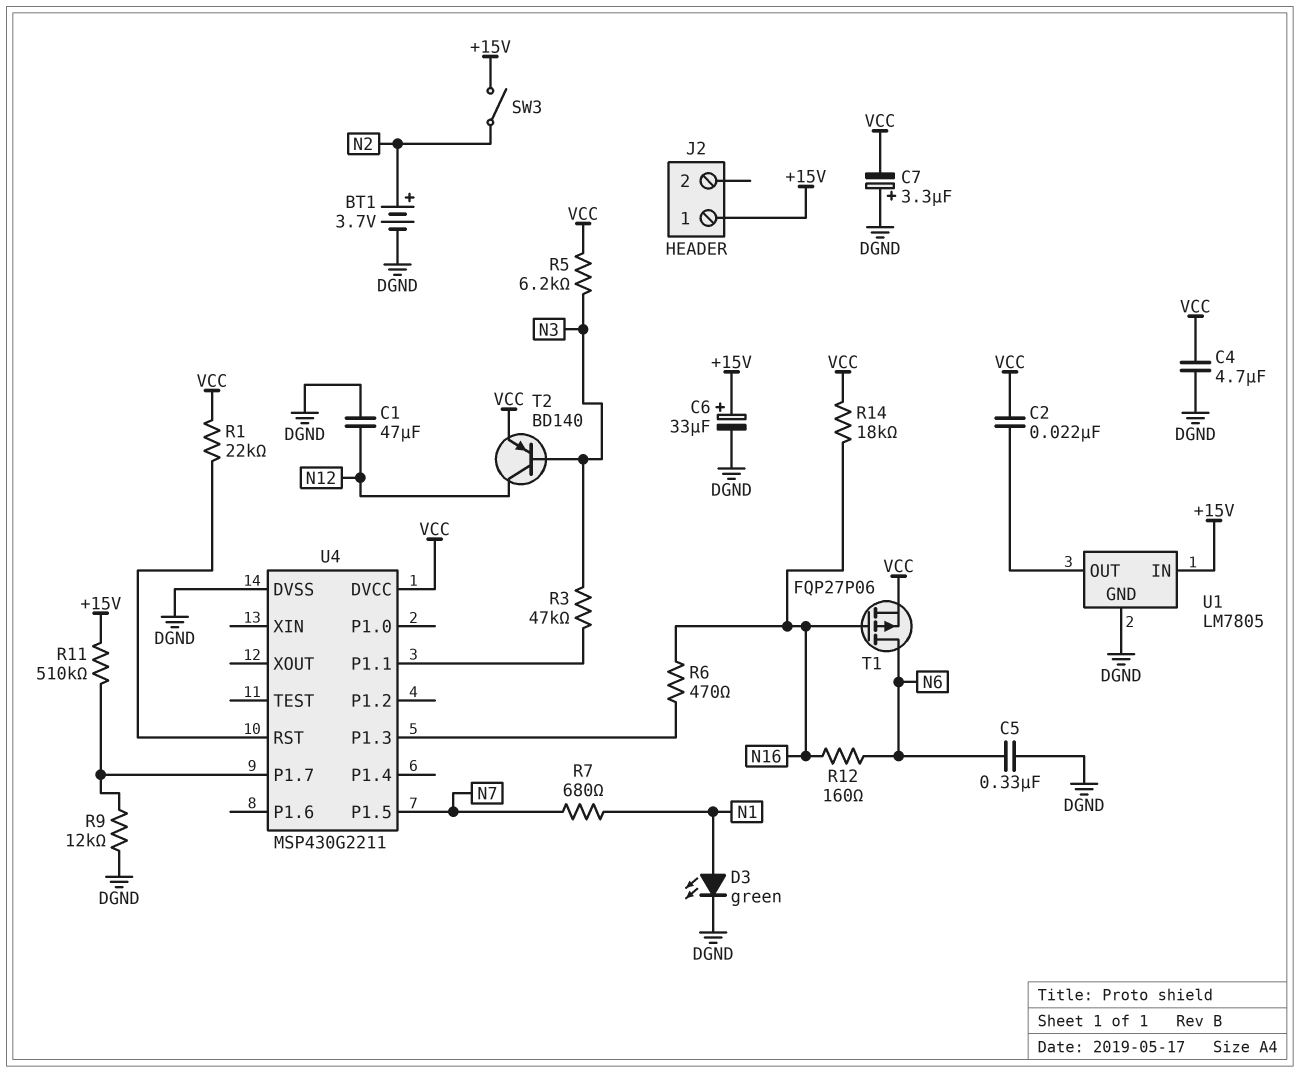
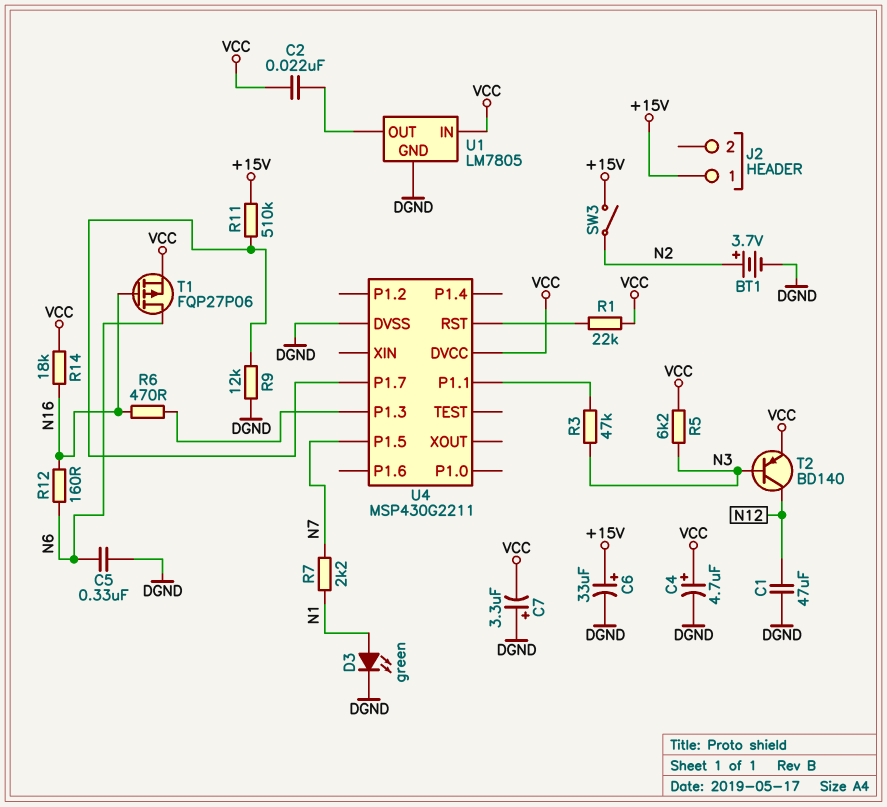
C4: 4.7uF (DGND, VCC) -> 4.7uF (plus VCC, minus DGND)
R7: 680 (N1, N7) -> 2.2k (N1, N7)
U1 pin IN: +15V -> VCC

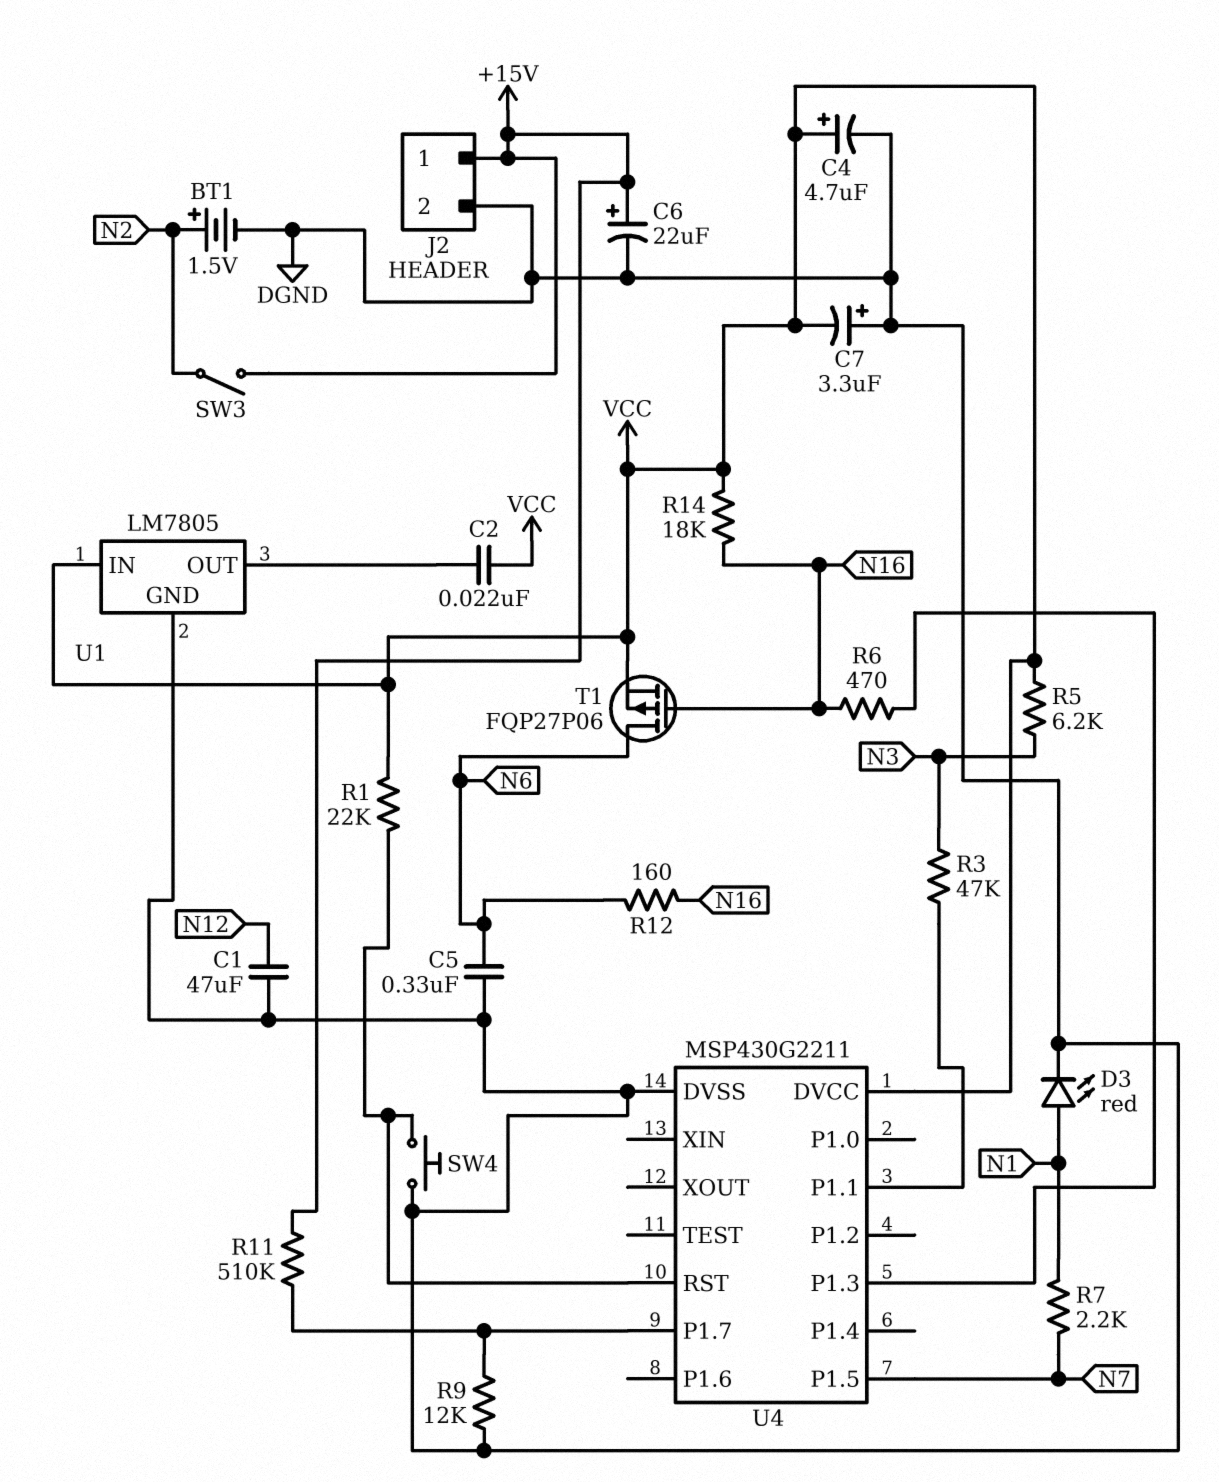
BT1: 3.7V (plus N2, minus DGND) -> 1.5V (plus N2, minus DGND)
C6: 33uF (plus +15V, minus DGND) -> 22uF (plus +15V, minus DGND)
D3: LED green (A N1, K DGND) -> LED red (A N1, K DGND)
J2 pin 2: none -> DGND
SW4: none -> button (DGND, U4/RST)
T2: PNP BD140 (B N3, C N12, E VCC) -> none

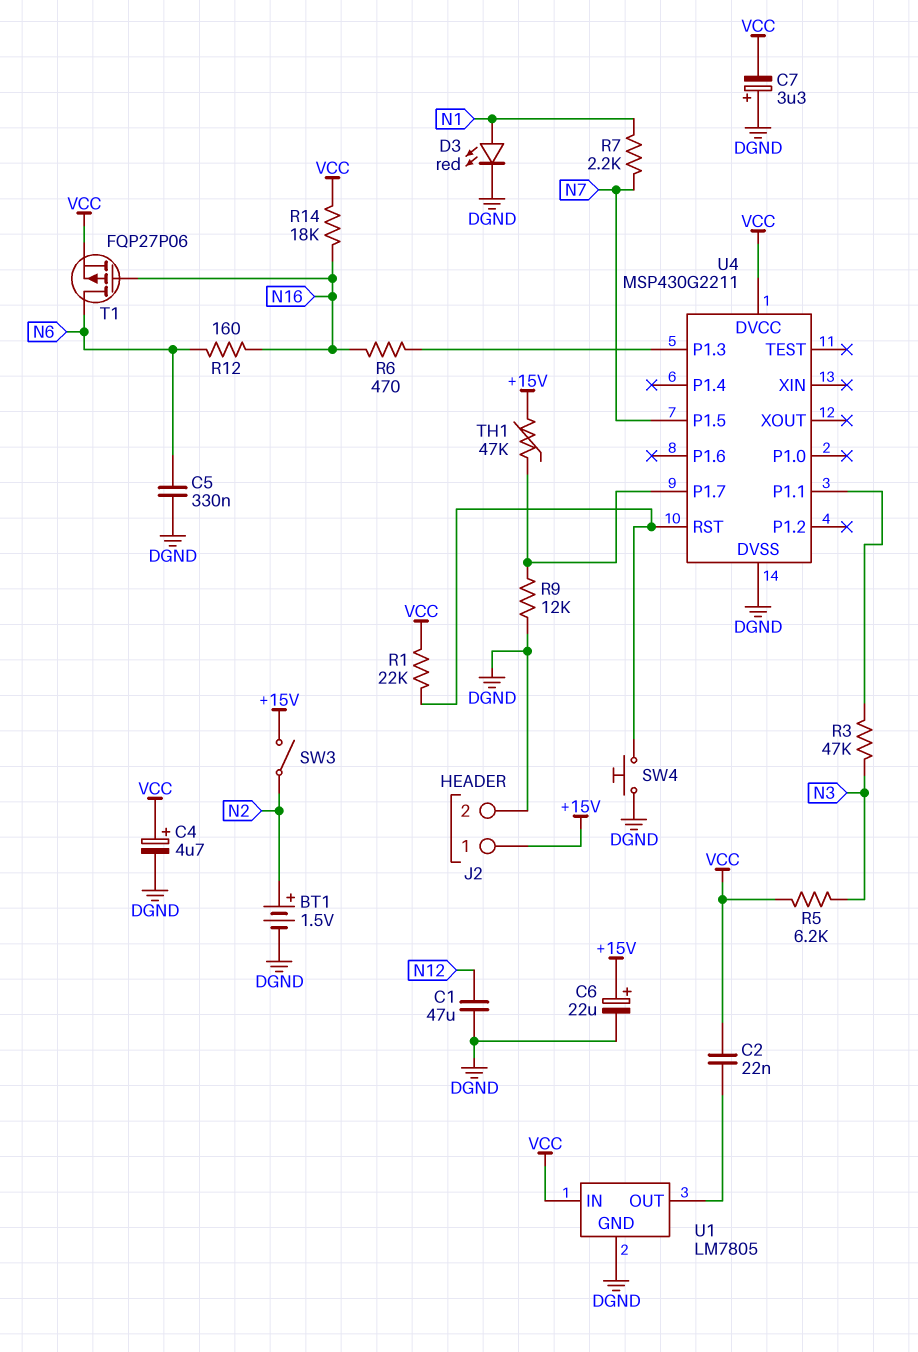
R11: 510k (+15V, U4/P1.7) -> none
TH1: none -> 47k (+15V, U4/P1.7)

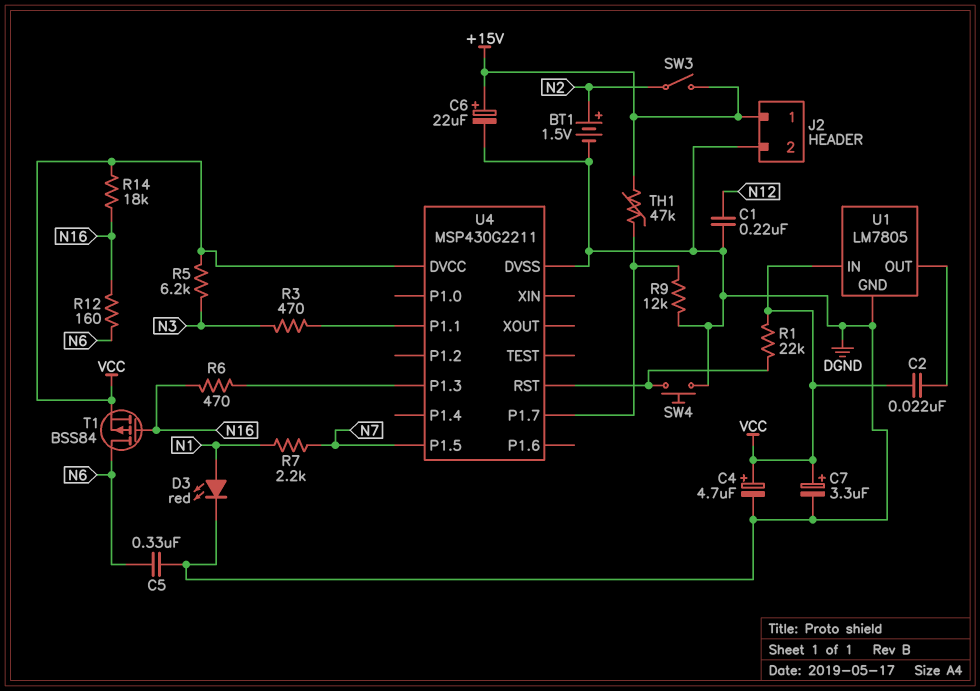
C1: 47uF (DGND, N12) -> 220nF (DGND, N12)
C7: 3.3uF (plus DGND, minus VCC) -> 3.3uF (plus VCC, minus DGND)
R3: 47k (N3, U4/P1.1) -> 470 (N3, U4/P1.1)
T1: PMOS FQP27P06 (G N16, D N6, S VCC) -> PMOS BSS84 (G N16, D N6, S VCC)

